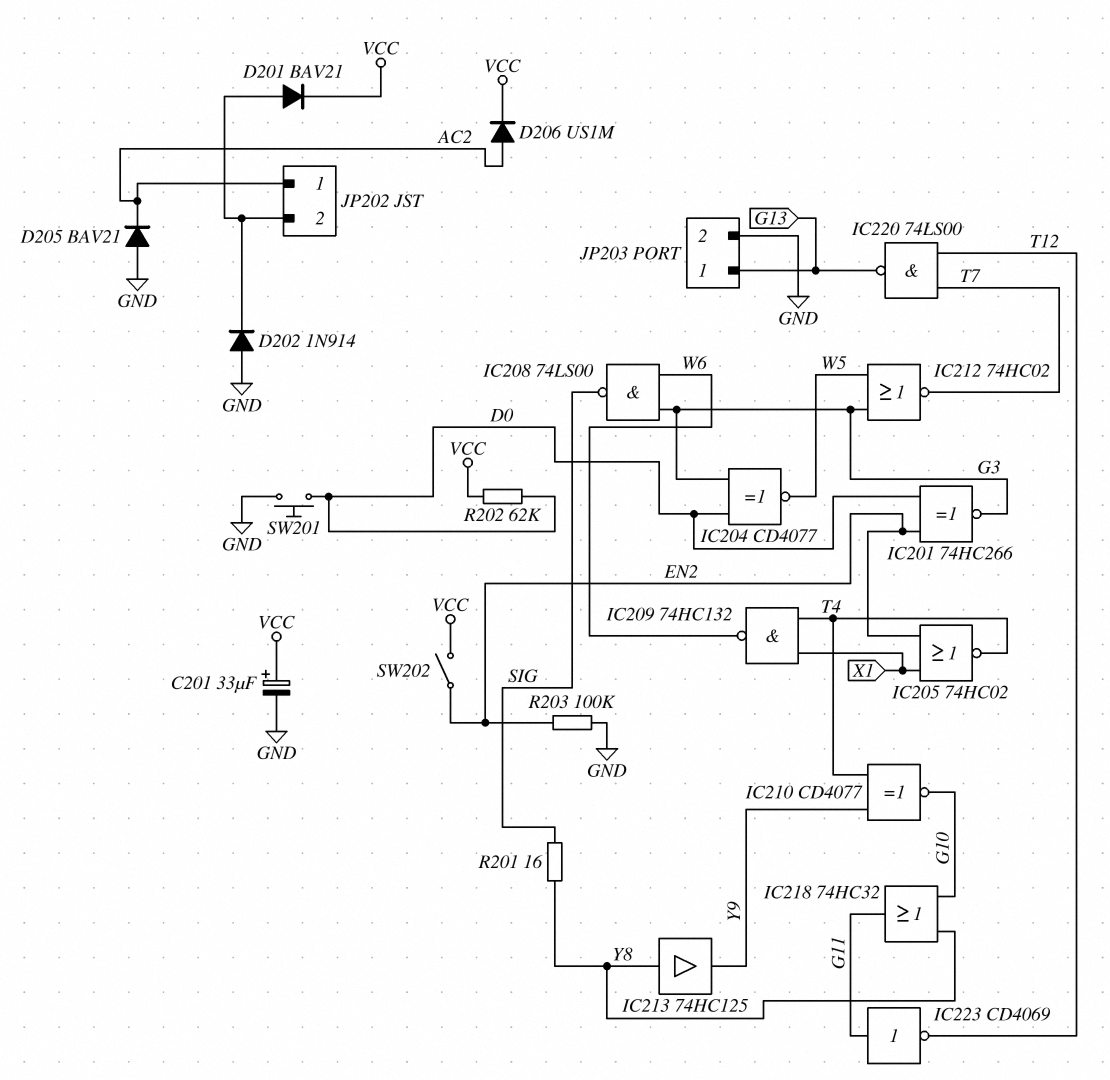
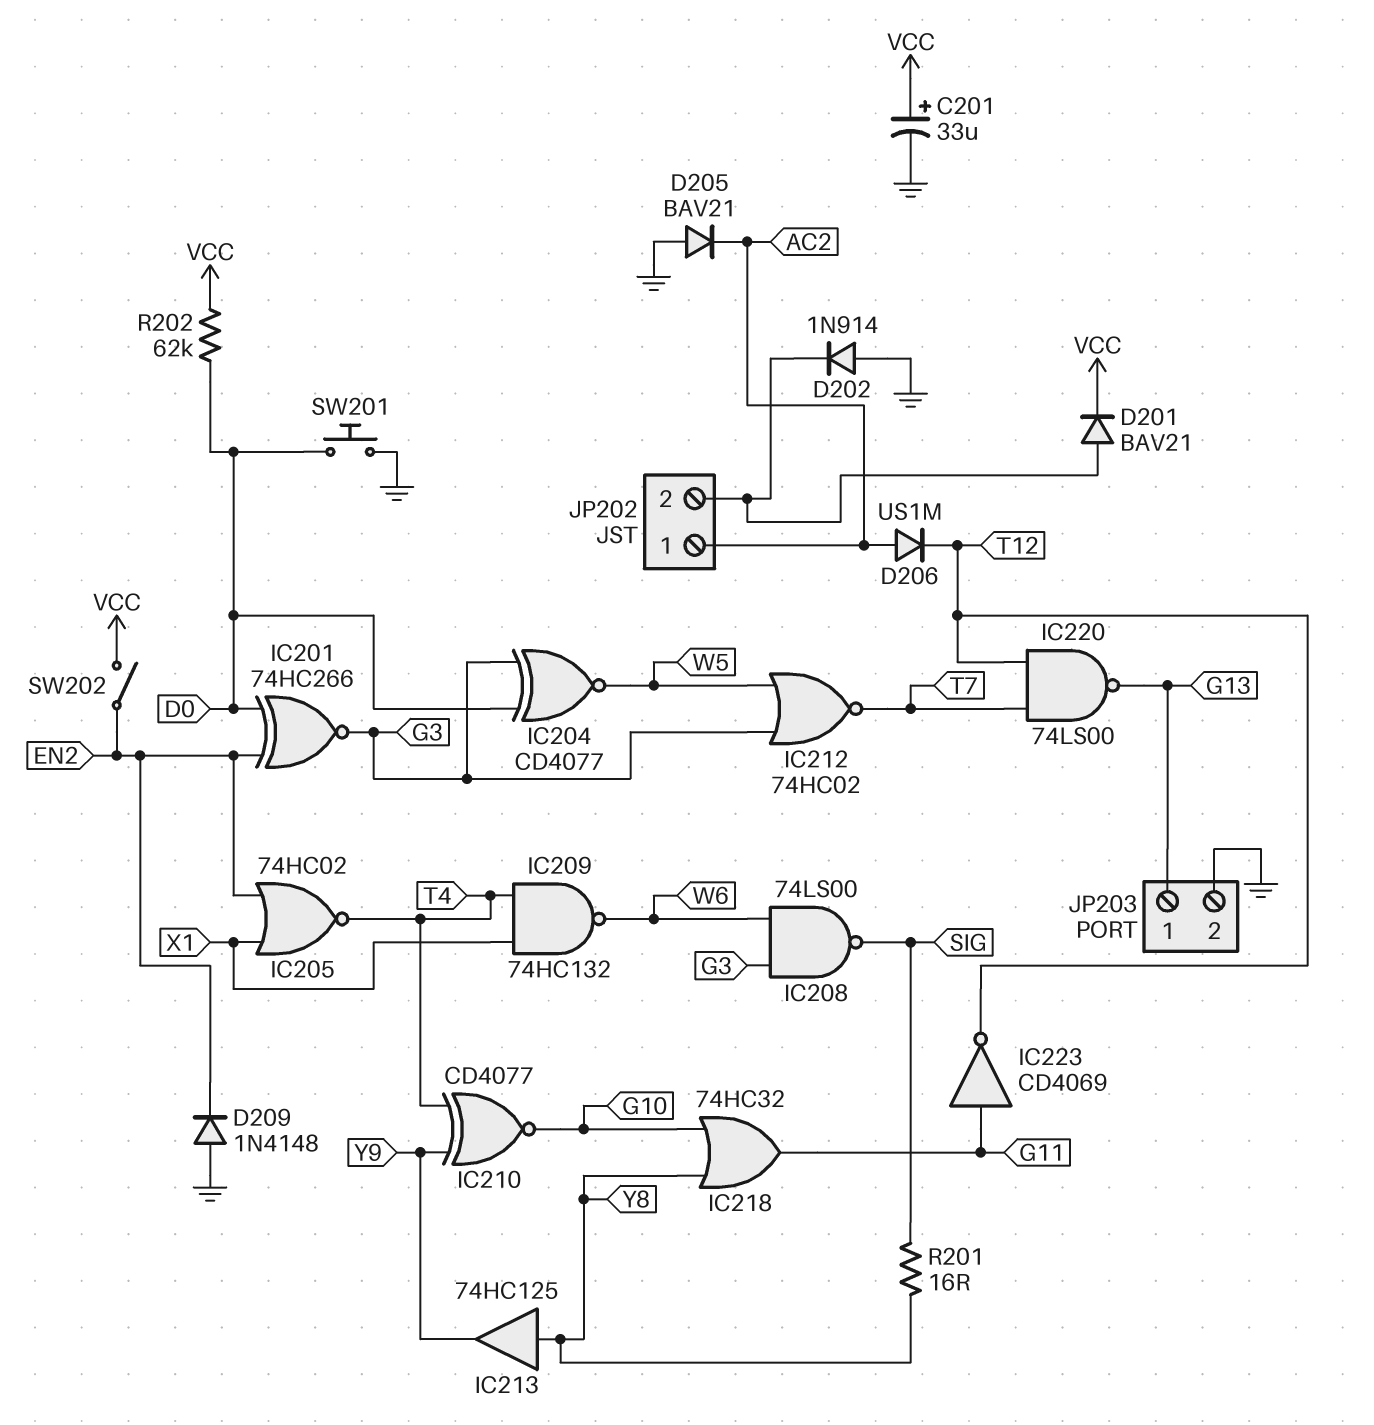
D206: diode US1M (A AC2, K VCC) -> diode US1M (A AC2, K T12)
D209: none -> diode 1N4148 (A GND, K EN2)
R203: 100k (EN2, GND) -> none

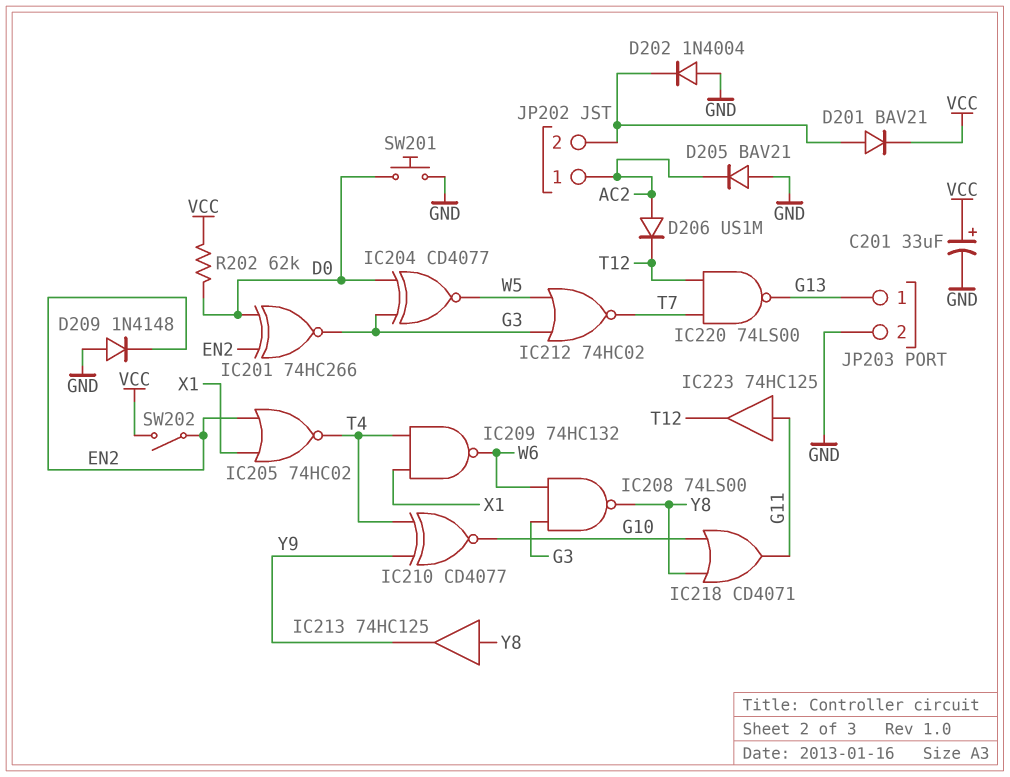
D202: diode 1N914 (A GND, K JP202/2) -> diode 1N4004 (A GND, K JP202/2)
IC208: NAND 74LS00 (in G3, in W6, out SIG) -> NAND 74LS00 (in G3, in W6, out Y8)
IC218: OR 74HC32 (in G10, in Y8, out G11) -> OR CD4071 (in G10, in Y8, out G11)
IC223: NOT CD4069 (in G11, out T12) -> buffer 74HC125 (in G11, out T12)
R201: 16 (SIG, Y8) -> none

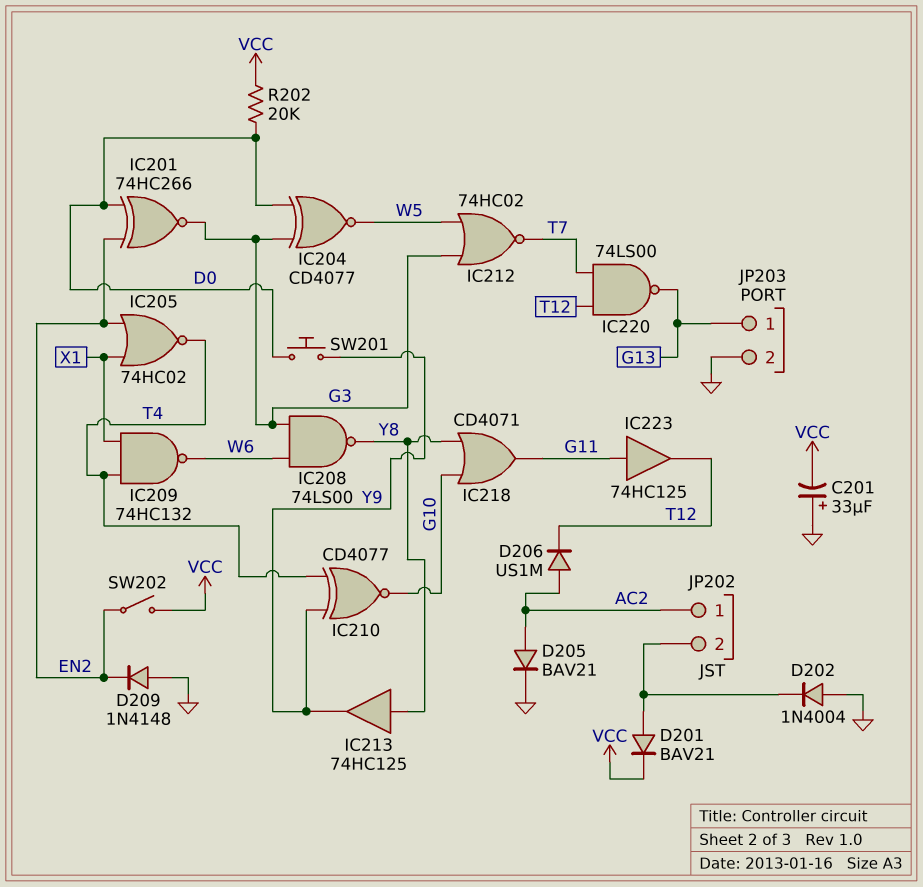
C201: 33uF (plus VCC, minus GND) -> 33uF (plus GND, minus VCC)
D205: diode BAV21 (A GND, K AC2) -> diode BAV21 (A AC2, K GND)
R202: 62k (D0, VCC) -> 20k (D0, VCC)
SW201: button (D0, GND) -> button (D0, Y9)

